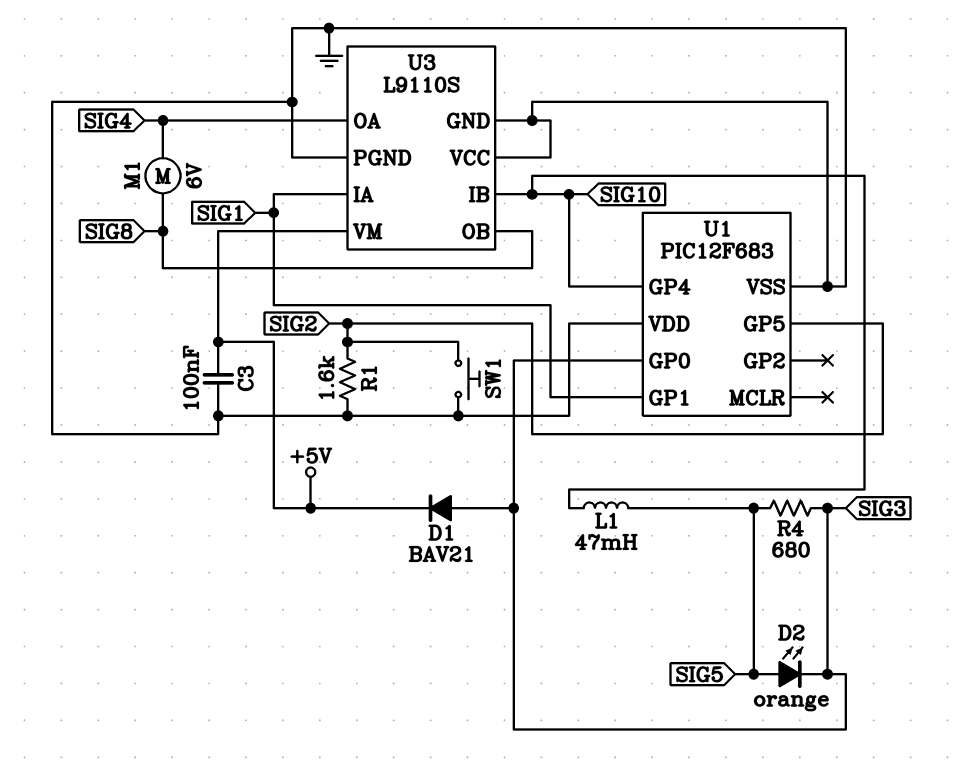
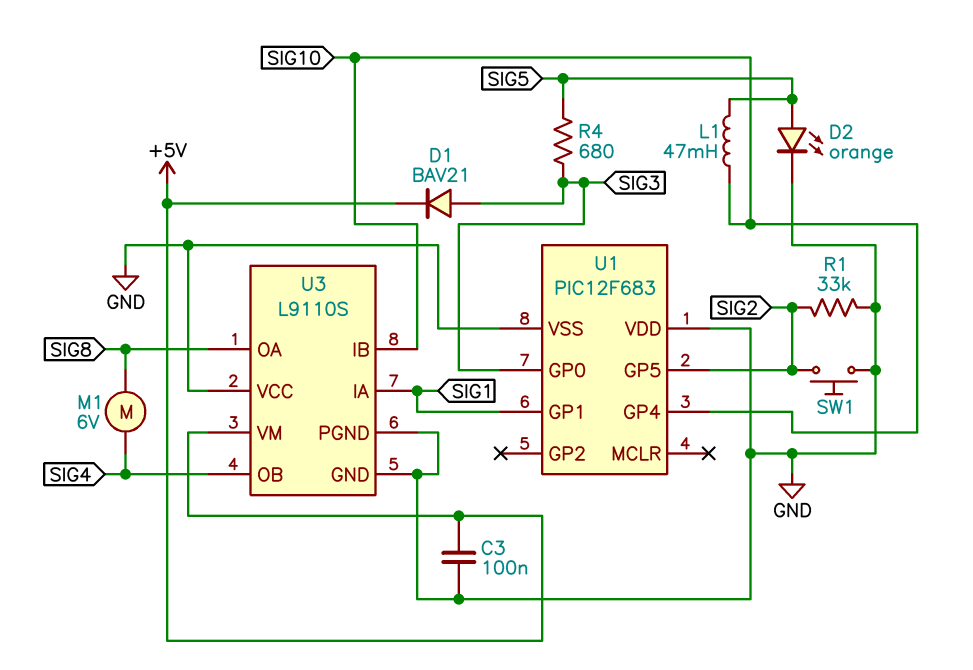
D2: LED orange (A SIG5, K SIG3) -> LED orange (A SIG5, K GND)
R1: 1.6k (GND, SIG2) -> 33k (GND, SIG2)
U3 pin OA: SIG4 -> SIG8
U3 pin OB: SIG8 -> SIG4

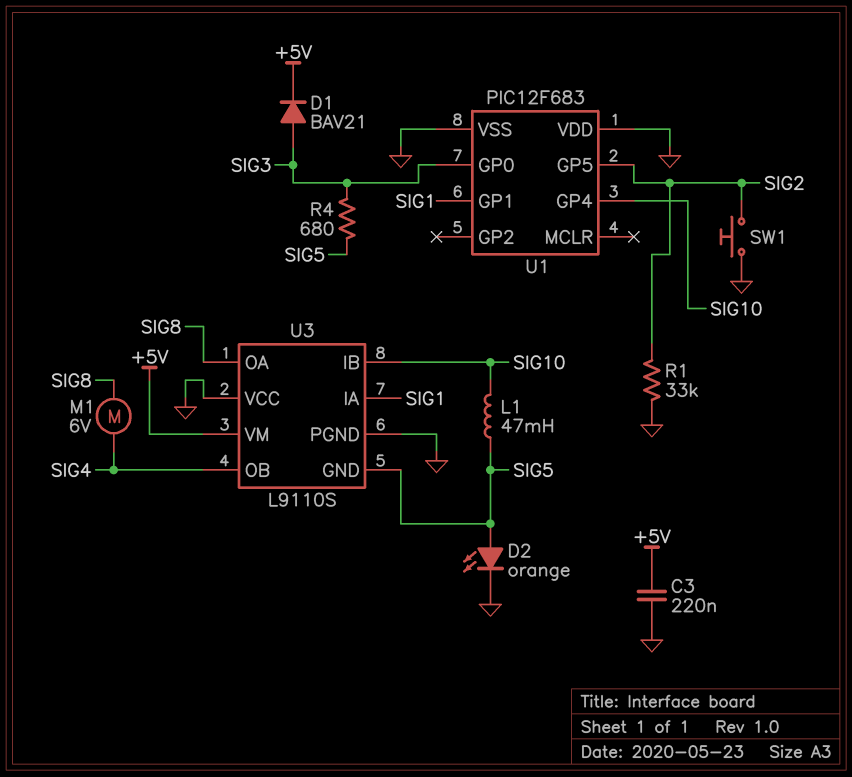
C3: 100nF (+5V, GND) -> 220nF (+5V, GND)
U3 pin GND: GND -> SIG5

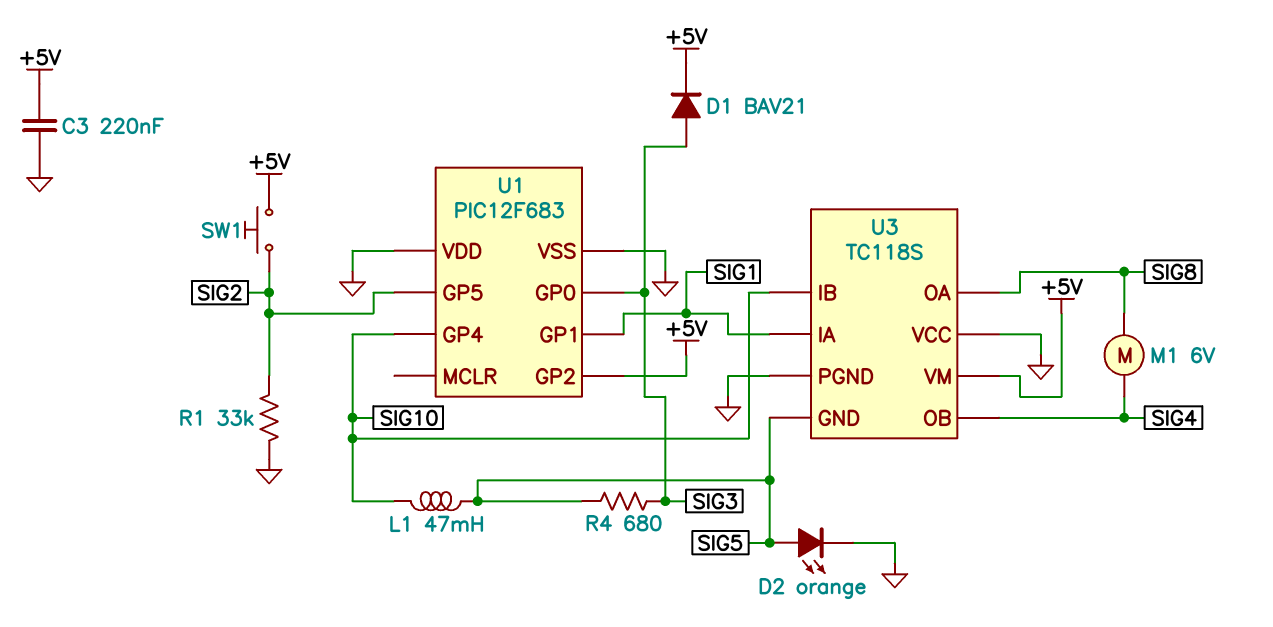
SW1: button (GND, SIG2) -> button (+5V, SIG2)
U1 pin GP2: none -> +5V
U3: L9110S -> TC118S

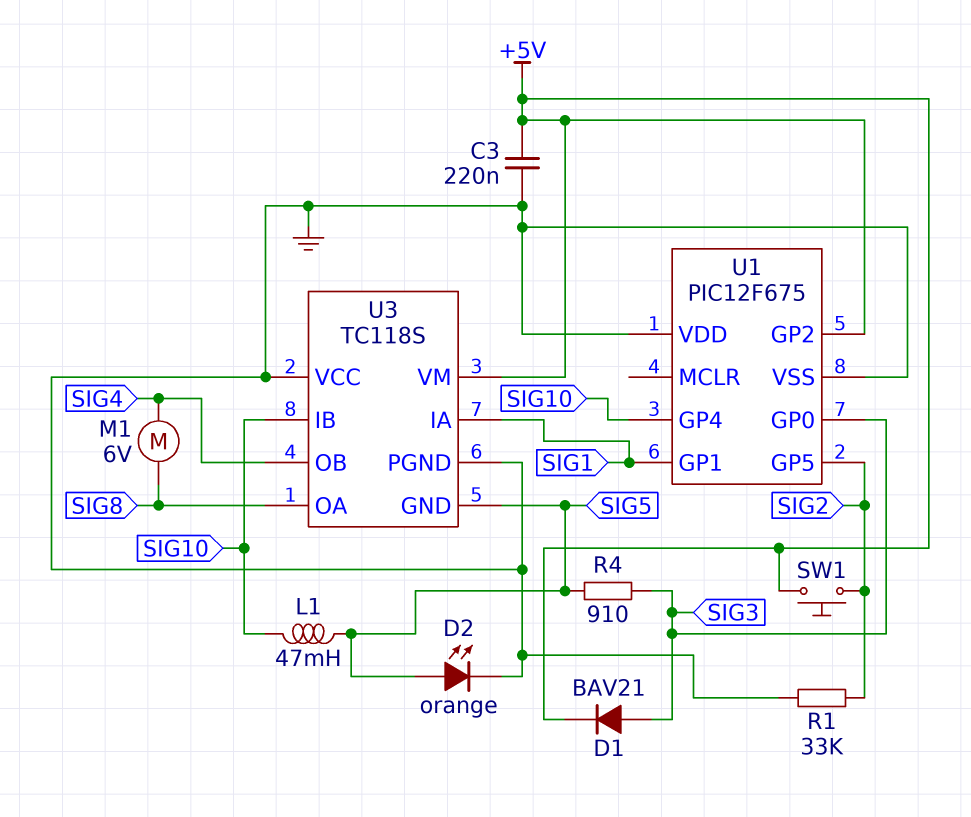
R4: 680 (SIG3, SIG5) -> 910 (SIG3, SIG5)
U1: PIC12F683 -> PIC12F675

